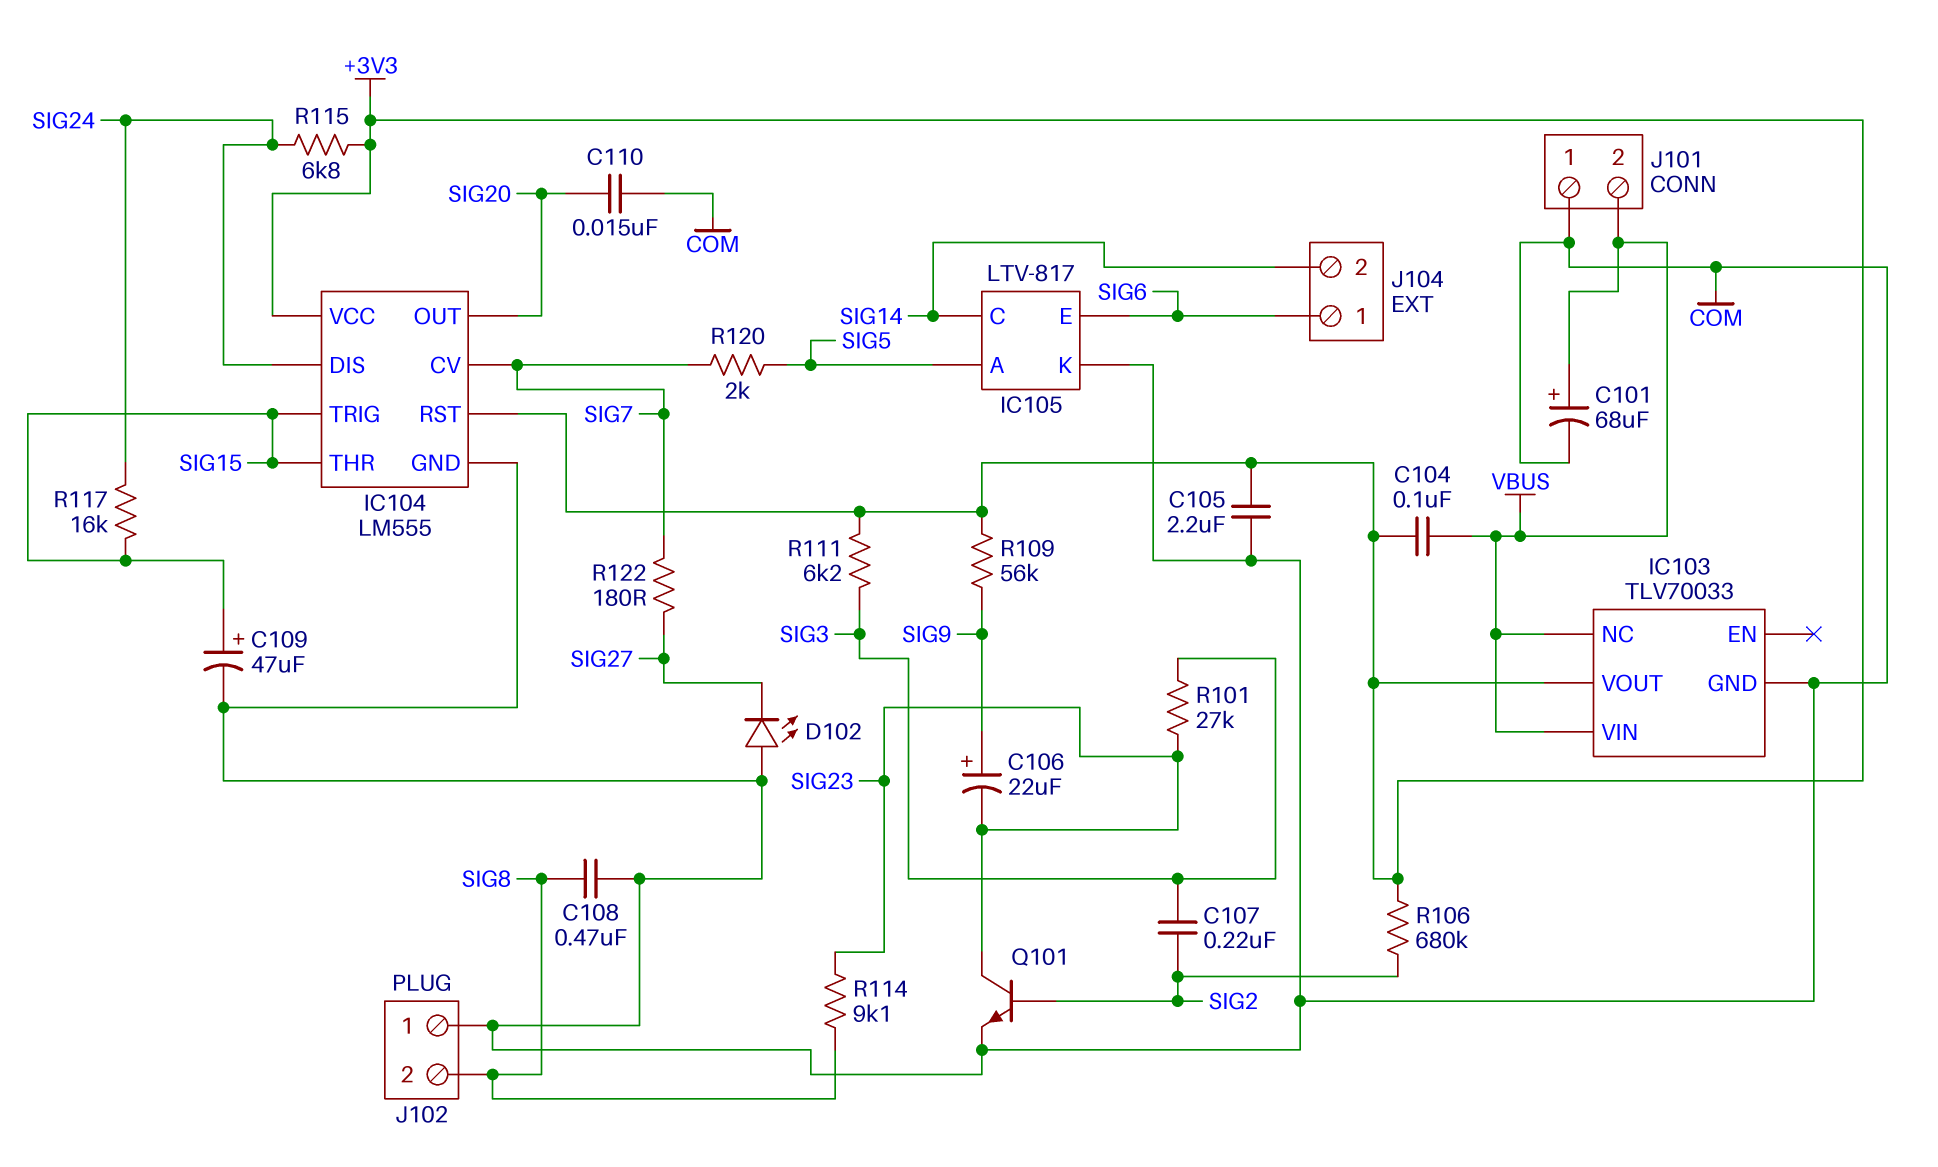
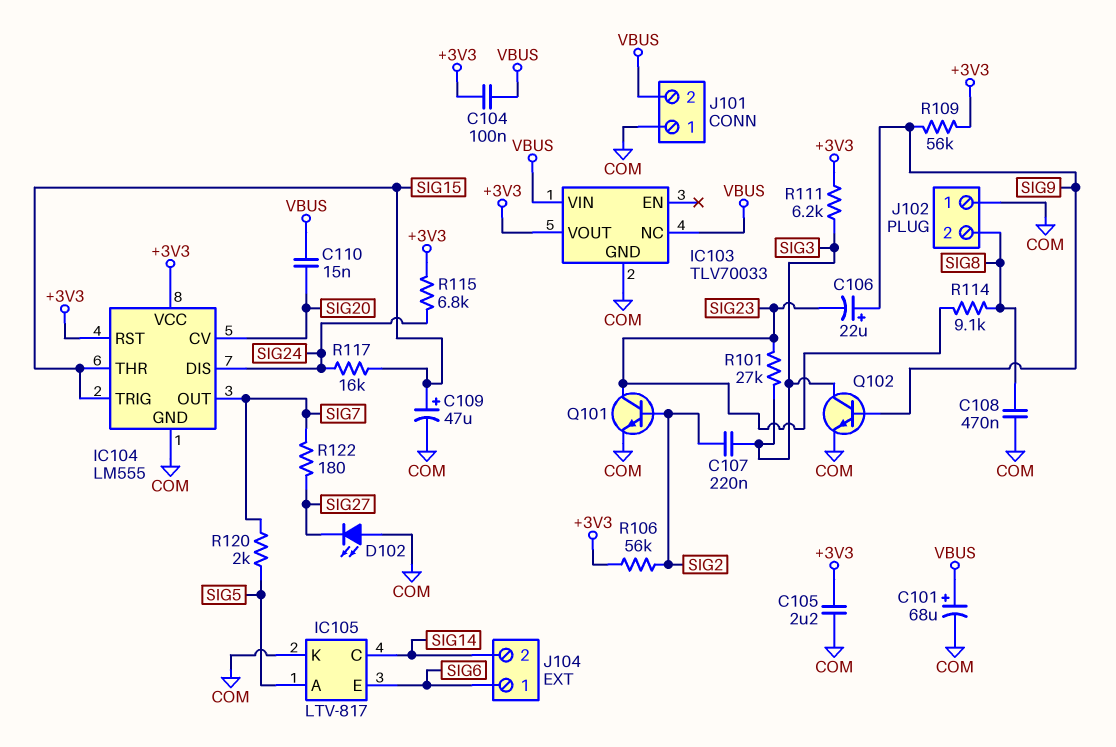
C110: 15nF (COM, SIG20) -> 15nF (SIG20, VBUS)
IC104 pin CV: SIG7 -> SIG20
IC104 pin OUT: SIG20 -> SIG7
Q102: none -> NPN (B SIG9, C SIG3, E COM)
R106: 680k (+3V3, SIG2) -> 56k (+3V3, SIG2)

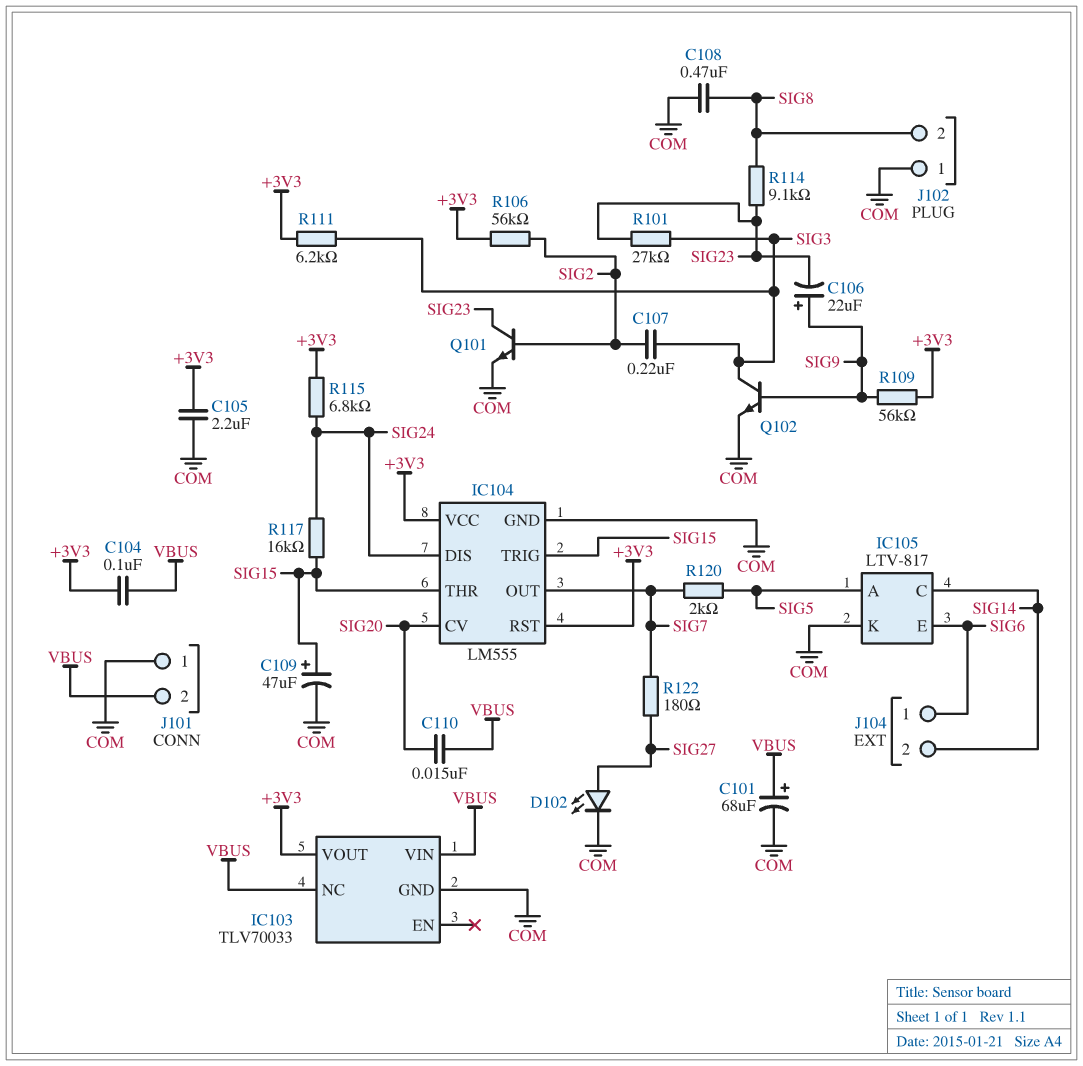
D102: LED (A COM, K SIG27) -> LED (A SIG27, K COM)

